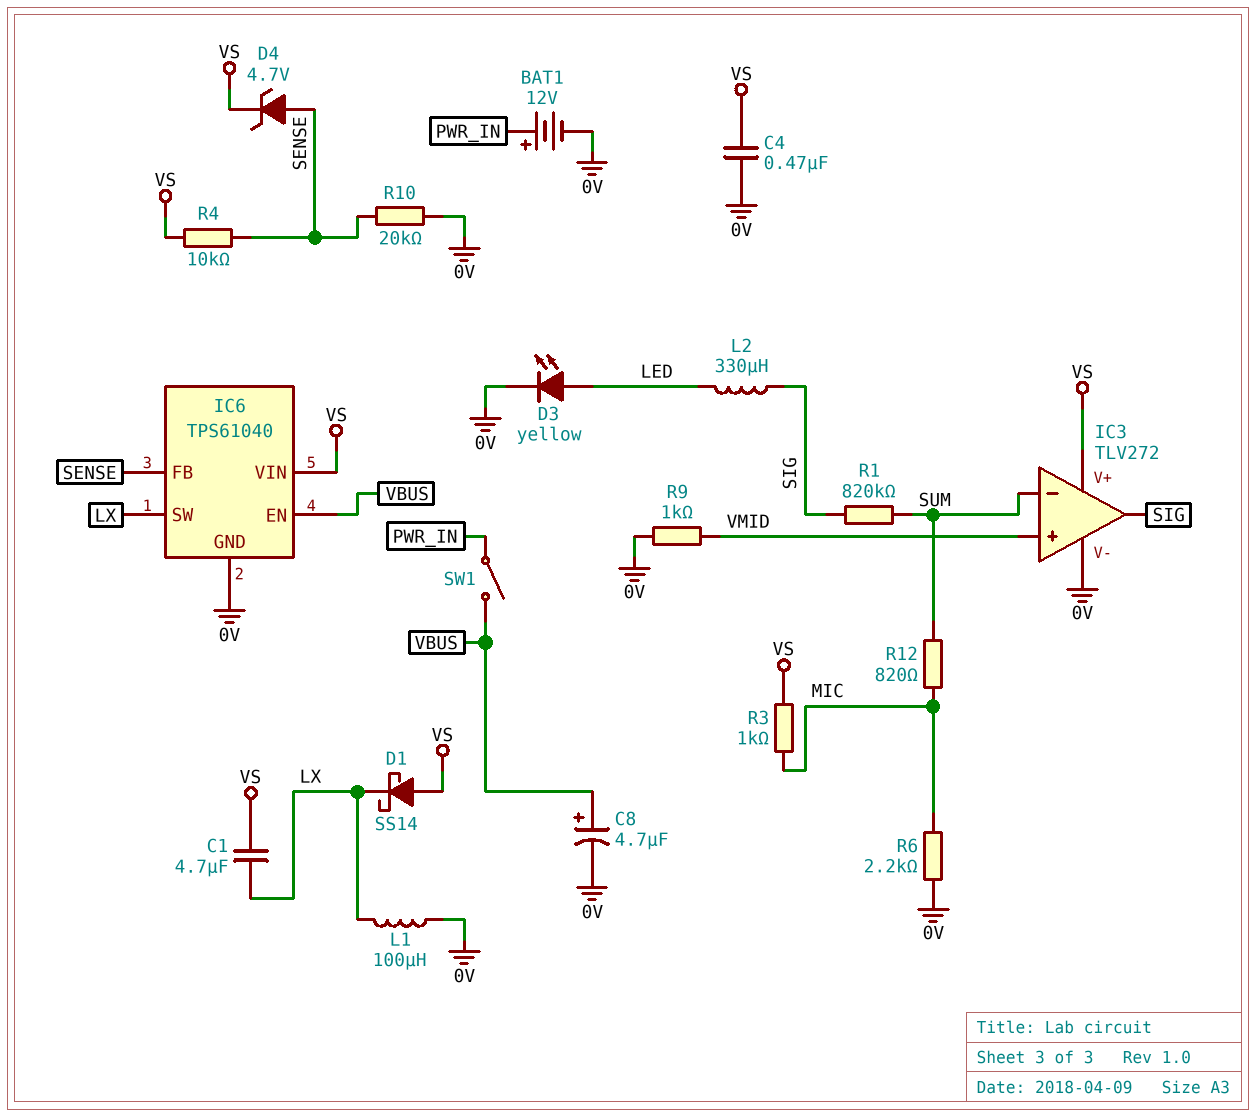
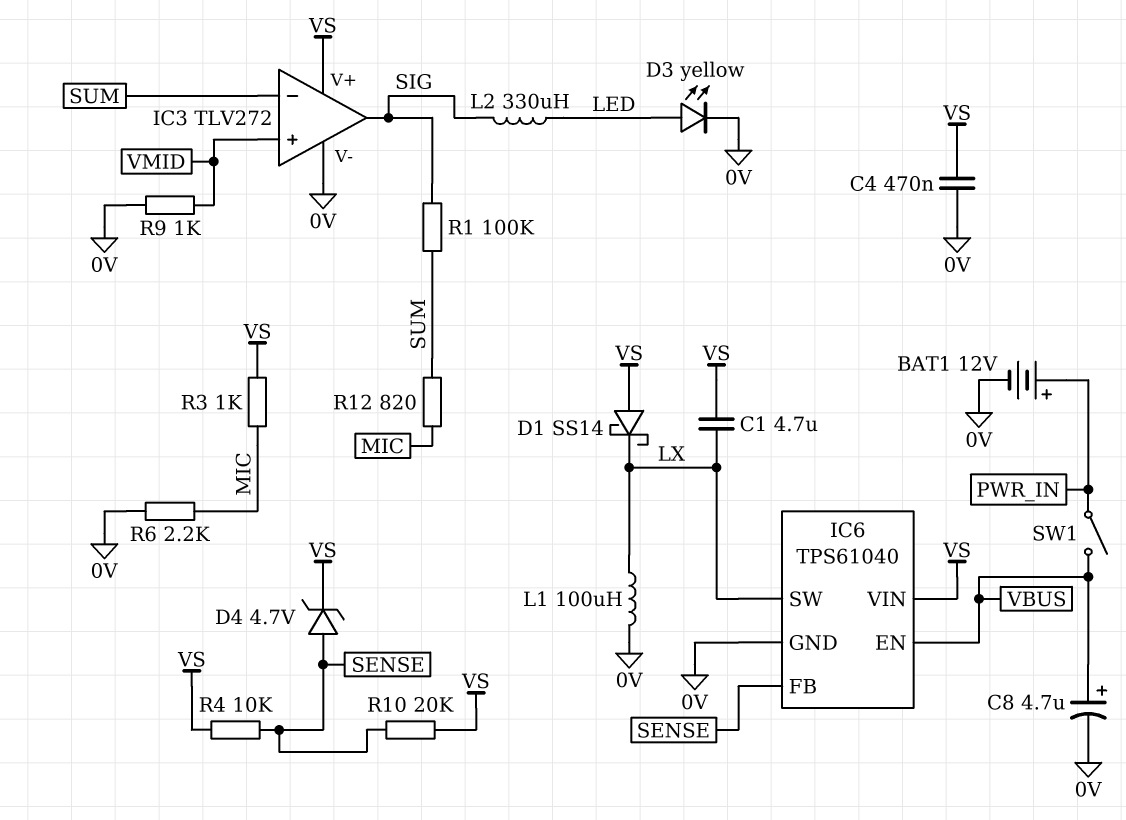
R1: 820k (SIG, SUM) -> 100k (SIG, SUM)
R10: 20k (0V, SENSE) -> 20k (SENSE, VS)

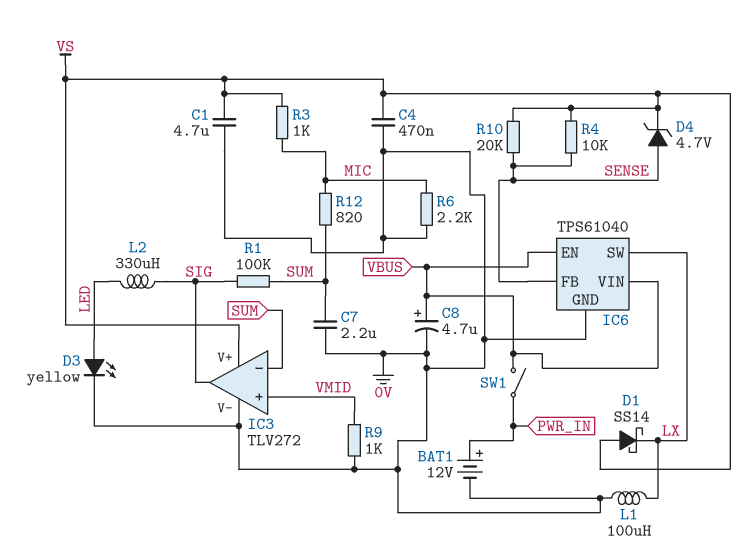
C1: 4.7uF (LX, VS) -> 4.7uF (0V, VS)
C7: none -> 2.2uF (0V, SUM)
IC6 pin VIN: VS -> VBUS

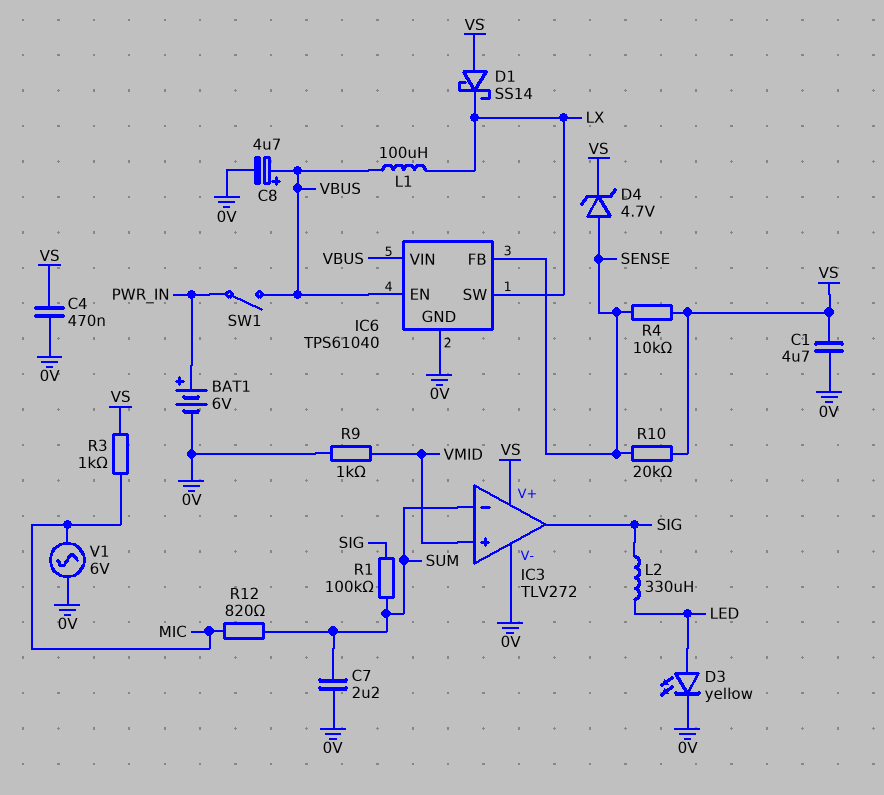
BAT1: 12V (plus PWR_IN, minus 0V) -> 6V (plus PWR_IN, minus 0V)
L1: 100uH (0V, LX) -> 100uH (LX, VBUS)
R6: 2.2k (0V, MIC) -> none
V1: none -> AC 6V (0V, MIC)

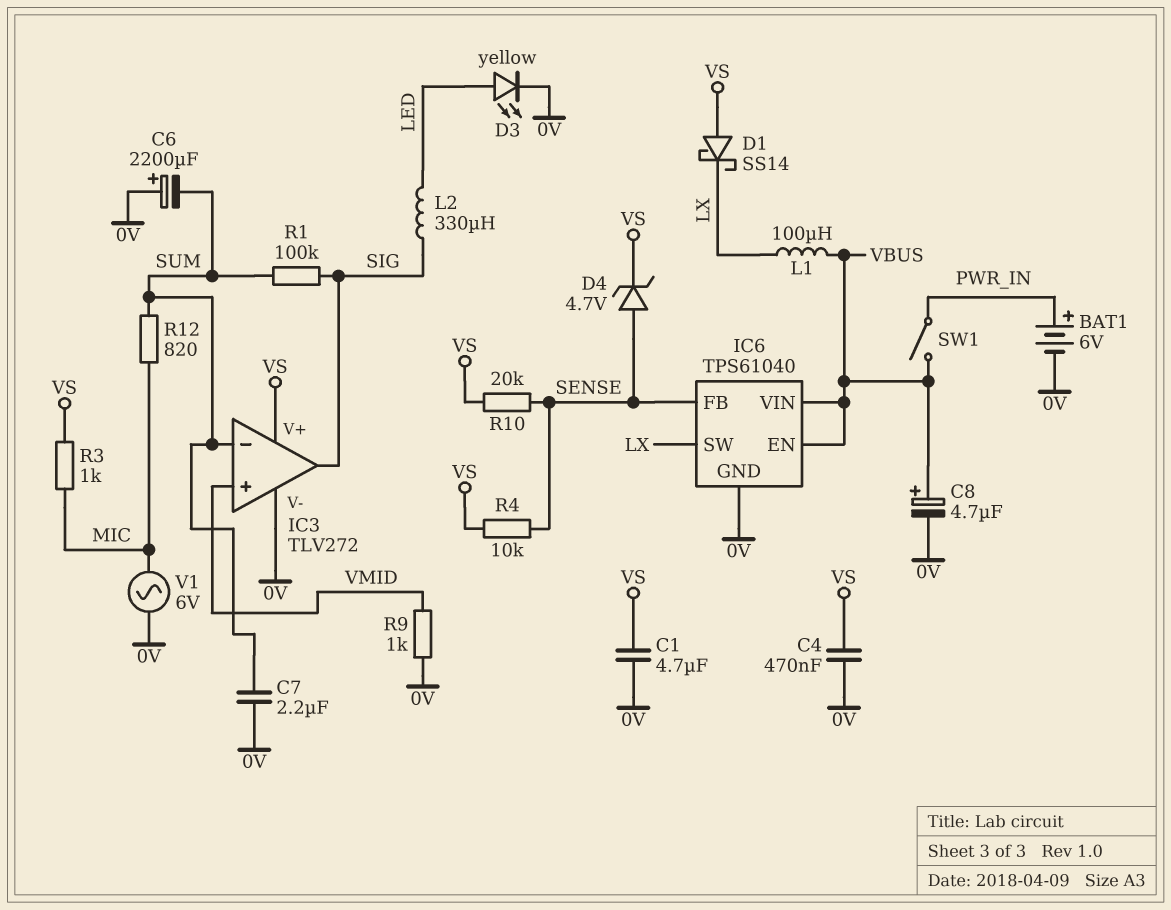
C6: none -> 2200uF (plus 0V, minus SUM)

